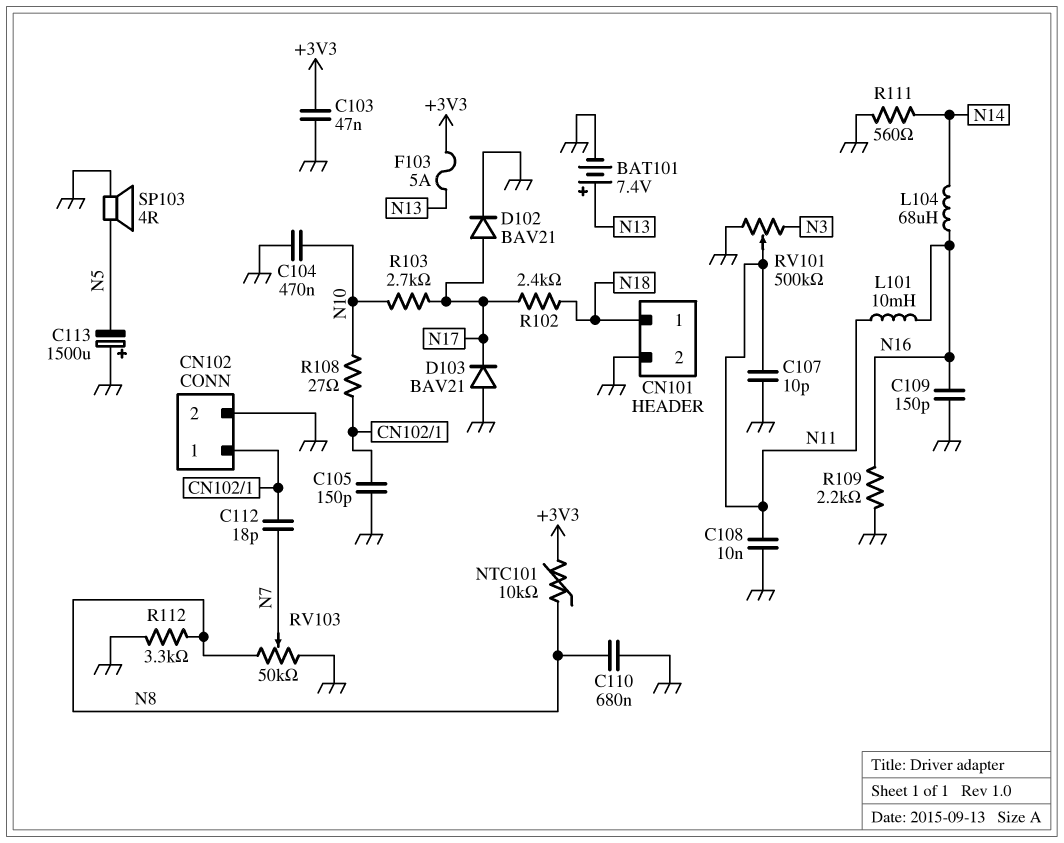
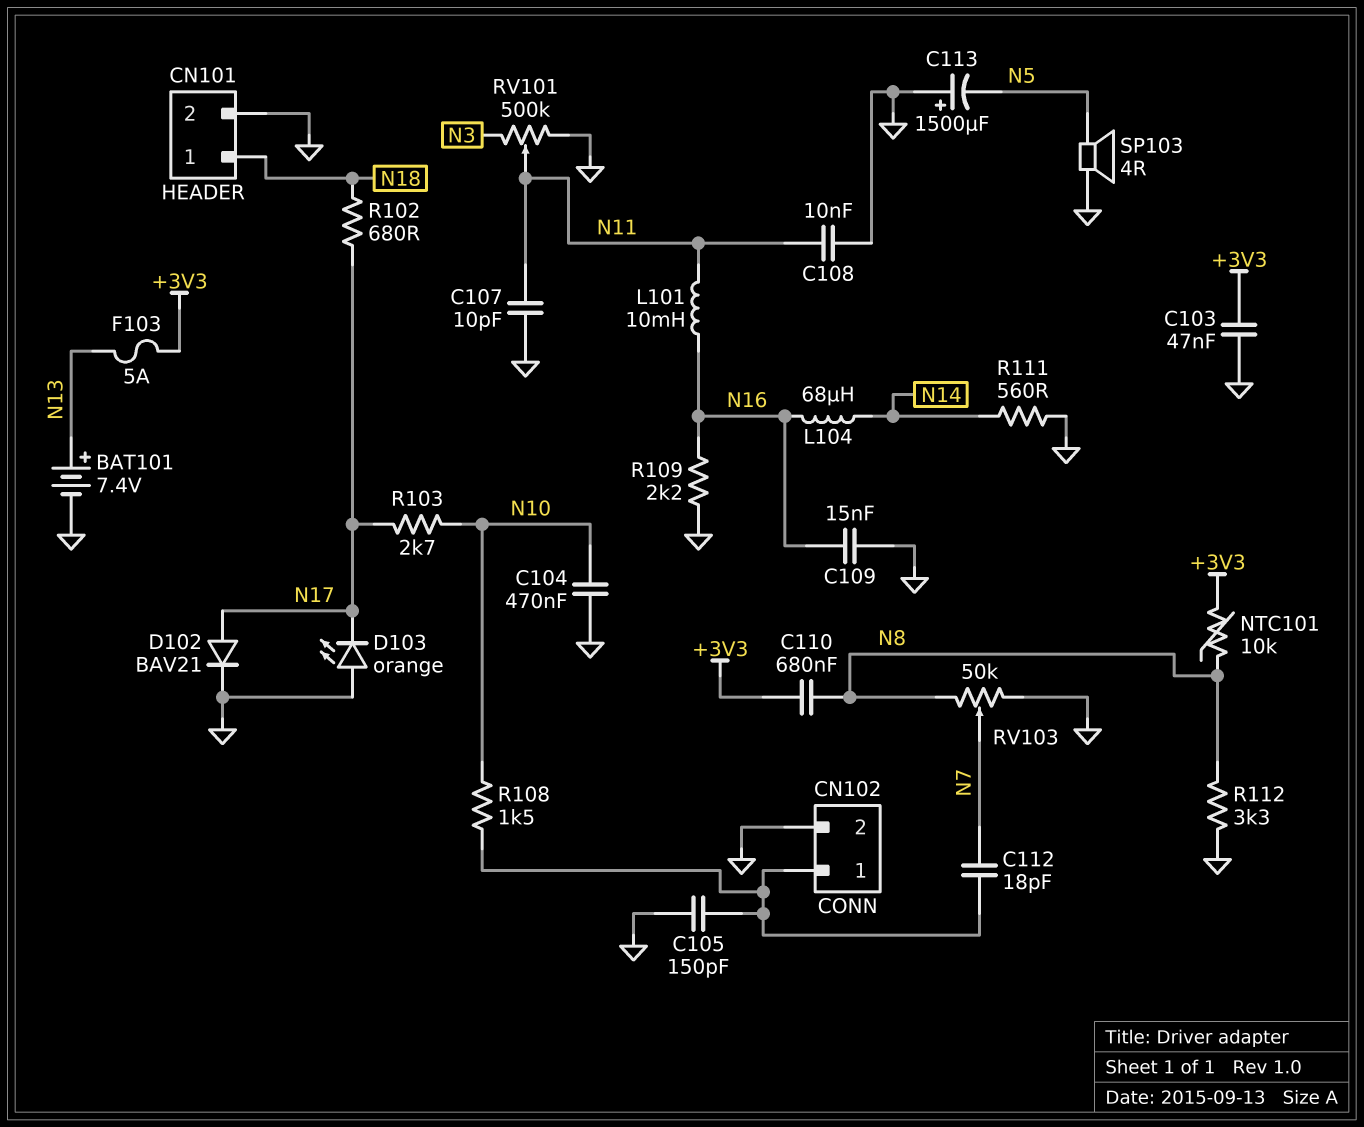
C109: 150pF (GND, N16) -> 15nF (GND, N16)
C110: 680nF (GND, N8) -> 680nF (+3V3, N8)
D103: diode BAV21 (A GND, K N17) -> LED orange (A GND, K N17)
R102: 2.4k (N17, N18) -> 680 (N17, N18)
R108: 27 (CN102/1, N10) -> 1.5k (CN102/1, N10)

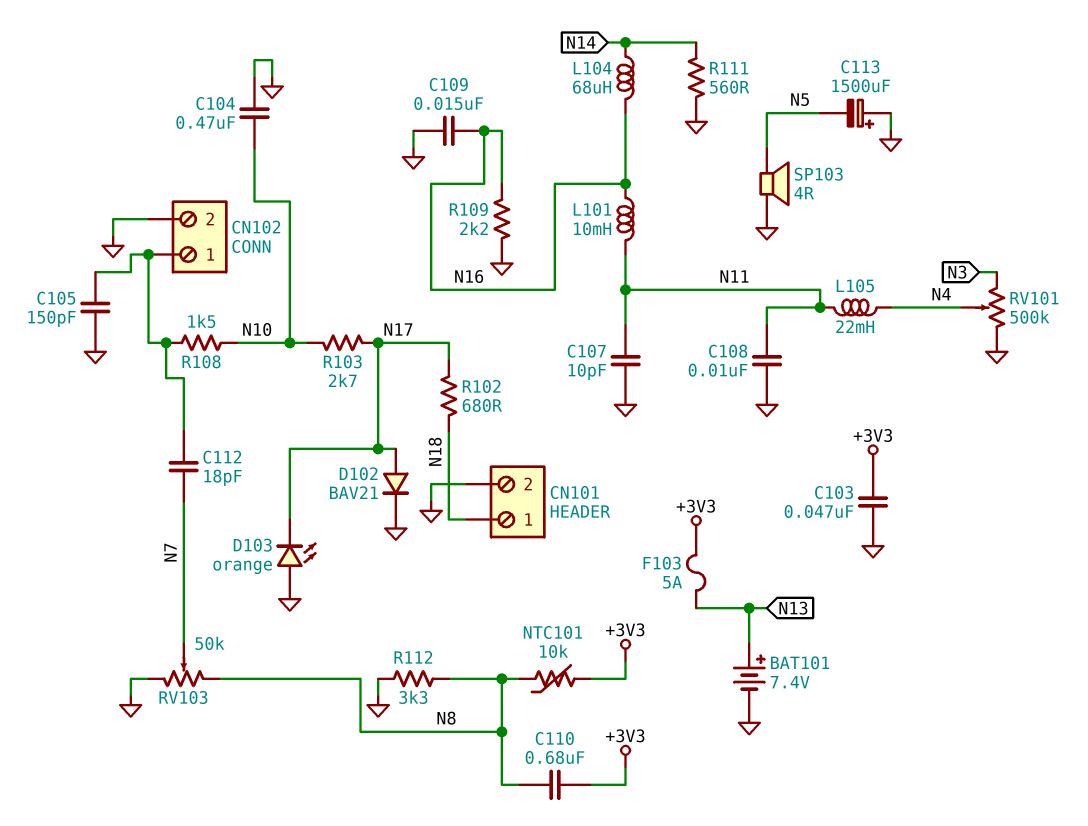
L105: none -> 22mH (N4, N11)
RV101: 500k (GND, N3, wiper N11) -> 500k (GND, N3, wiper N4)

